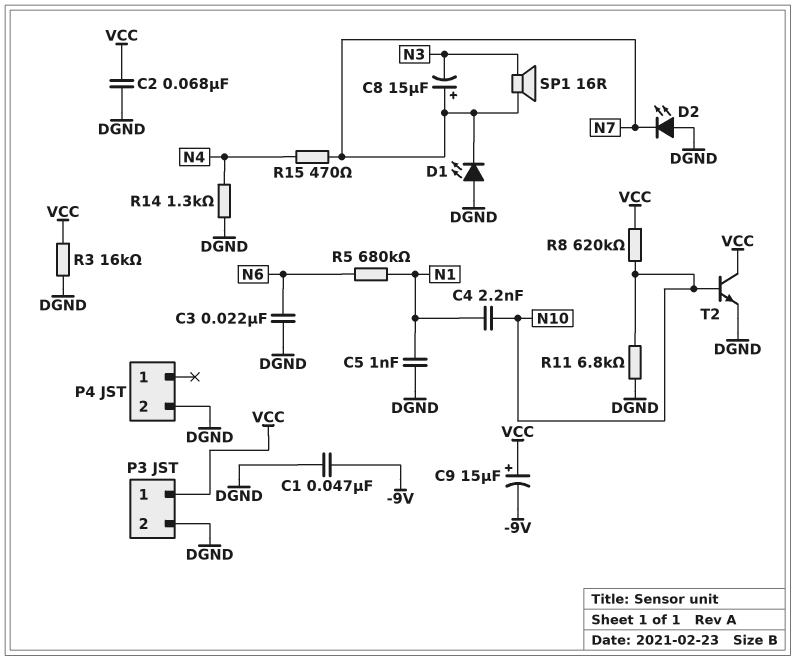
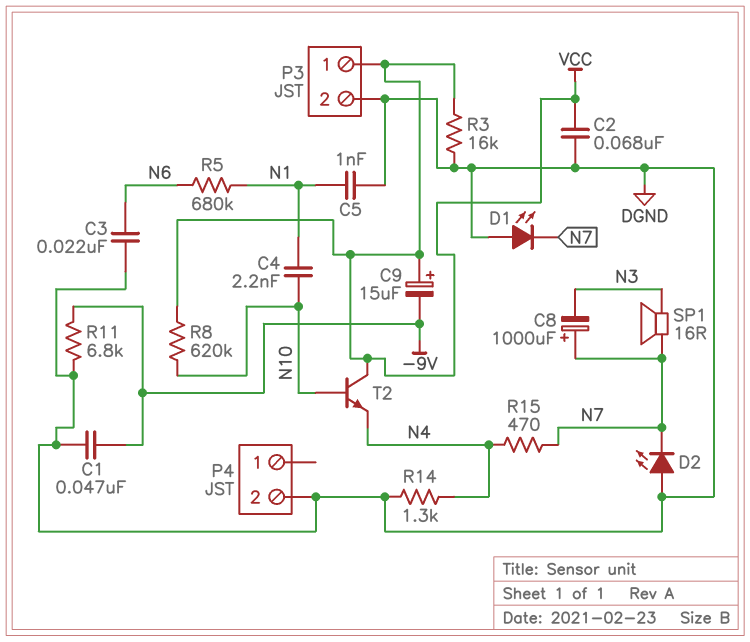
C8: 15uF (plus N7, minus N3) -> 1000uF (plus N7, minus N3)
R11: 6.8k (DGND, N10) -> 6.8k (-9V, DGND)
T2: NPN (B N10, C VCC, E DGND) -> NPN (B N10, C VCC, E N4)

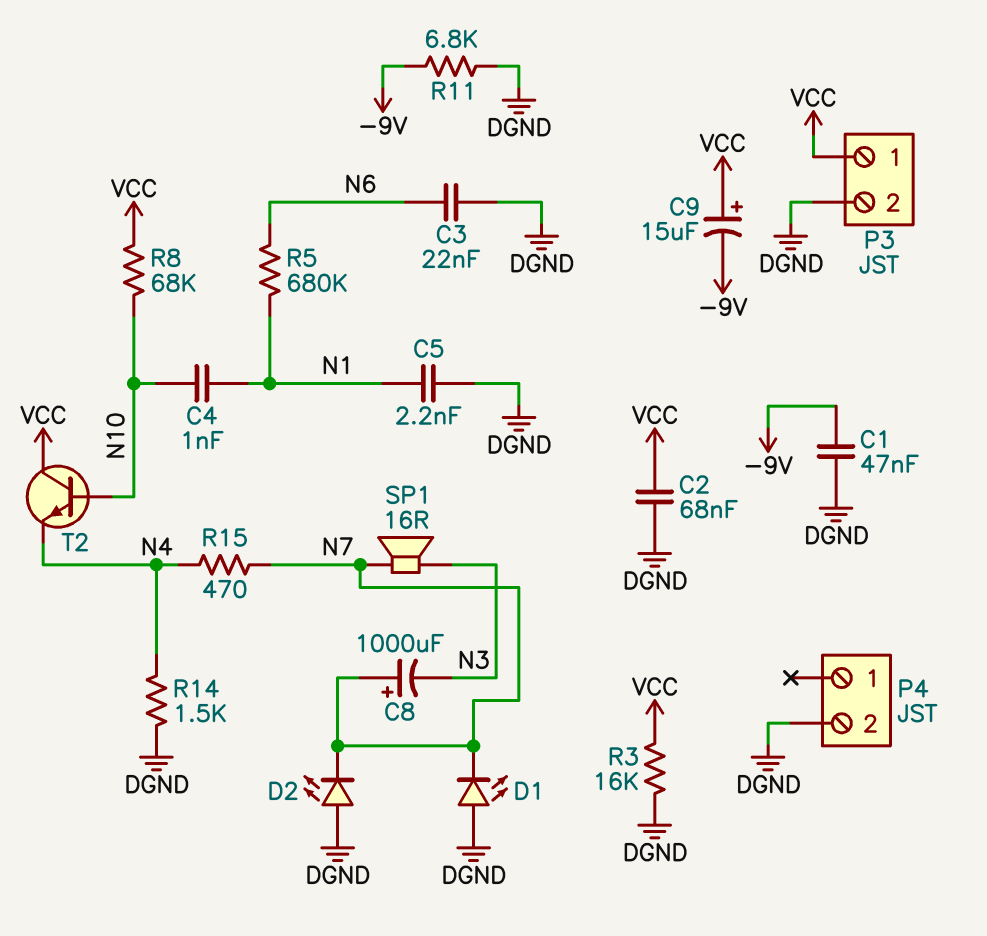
C4: 2.2nF (N1, N10) -> 1nF (N1, N10)
C5: 1nF (DGND, N1) -> 2.2nF (DGND, N1)
R8: 620k (N10, VCC) -> 68k (N10, VCC)
R14: 1.3k (DGND, N4) -> 1.5k (DGND, N4)

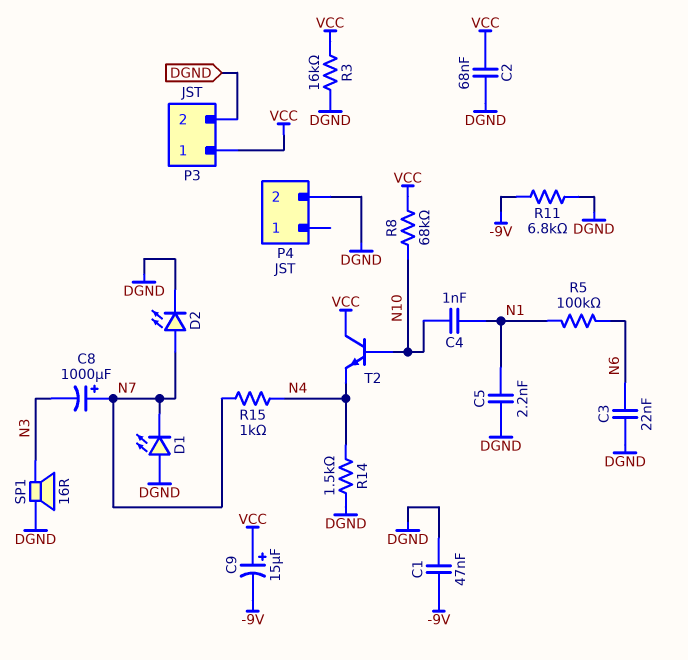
D2: LED (A DGND, K N7) -> LED (A N7, K DGND)
R5: 680k (N1, N6) -> 100k (N1, N6)
R15: 470 (N4, N7) -> 1k (N4, N7)
SP1: speaker 16R (N3, N7) -> speaker 16R (DGND, N3)

